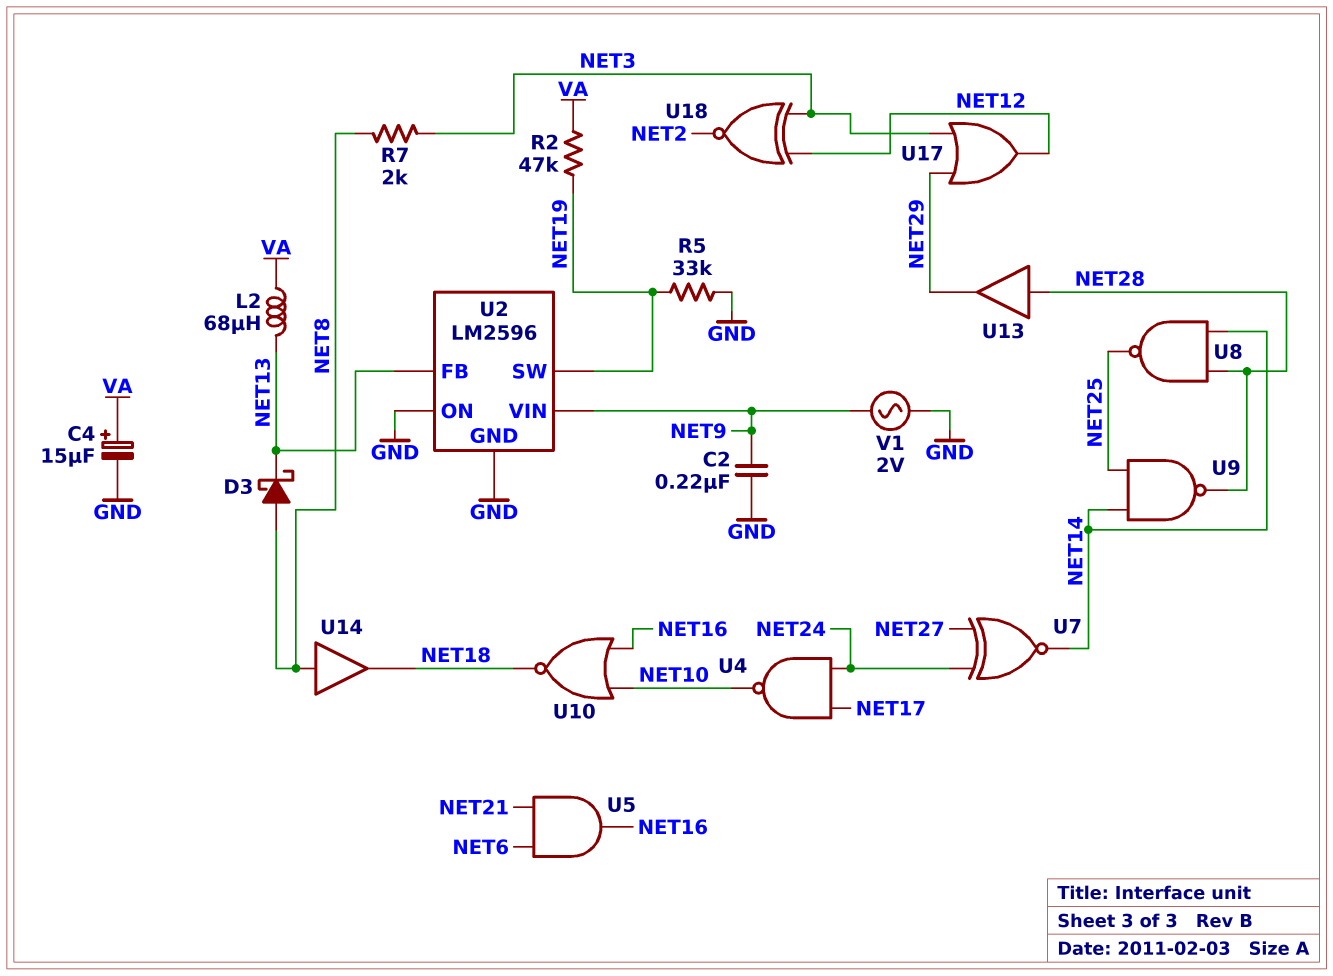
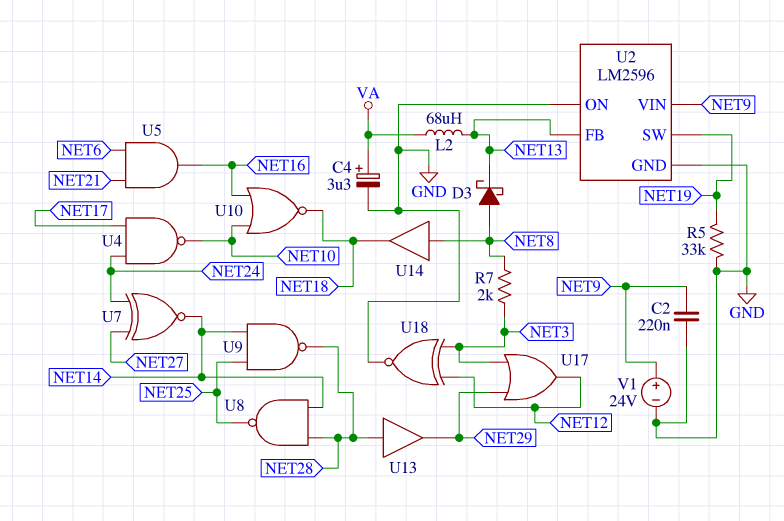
C4: 15uF (plus VA, minus GND) -> 3.3uF (plus VA, minus GND)
R2: 47k (NET19, VA) -> none
U18: XNOR (in NET3, in NET12, out NET2) -> XNOR (in NET3, in NET12, out GND)
V1: AC 2V (GND, NET9) -> 24V (plus NET9, minus GND)

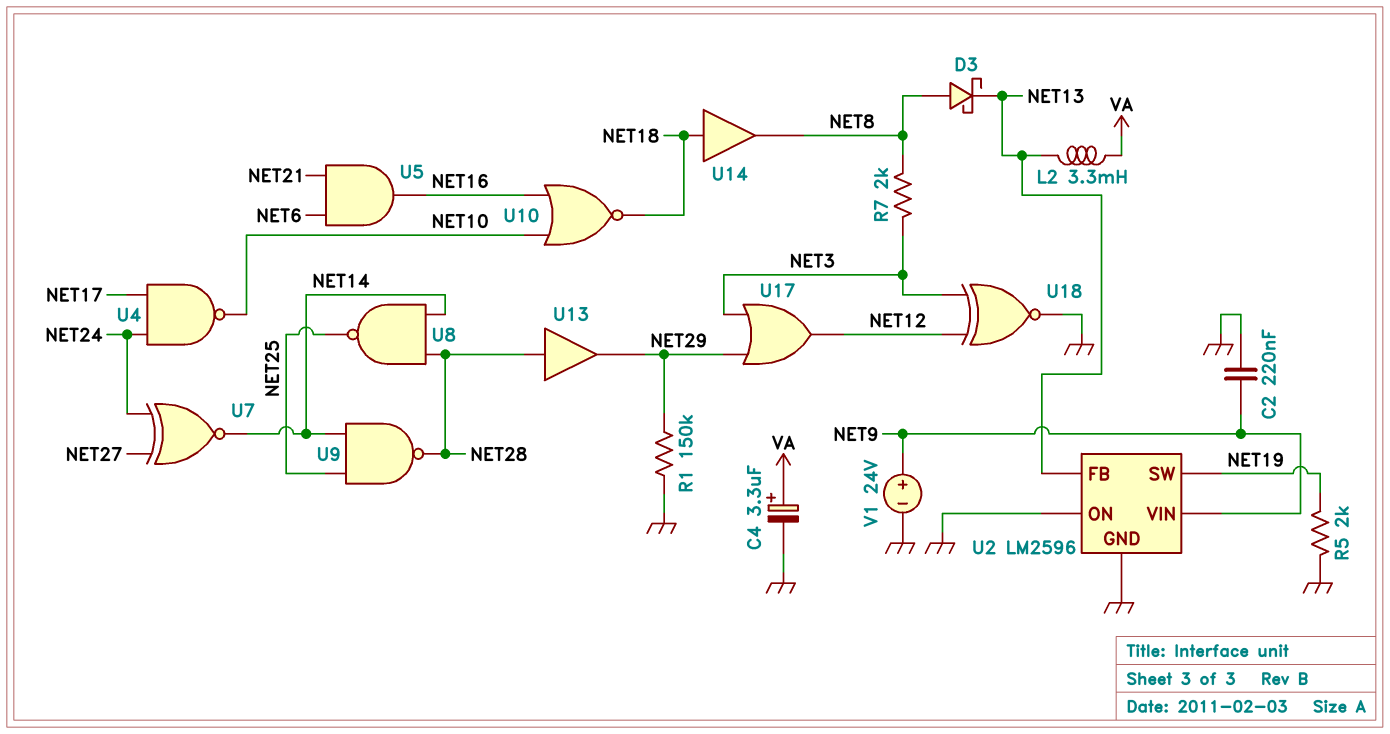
L2: 68uH (NET13, VA) -> 3.3mH (NET13, VA)
R1: none -> 150k (GND, NET29)
R5: 33k (GND, NET19) -> 2k (GND, NET19)
U14: buffer (in NET8, out NET18) -> buffer (in NET18, out NET8)

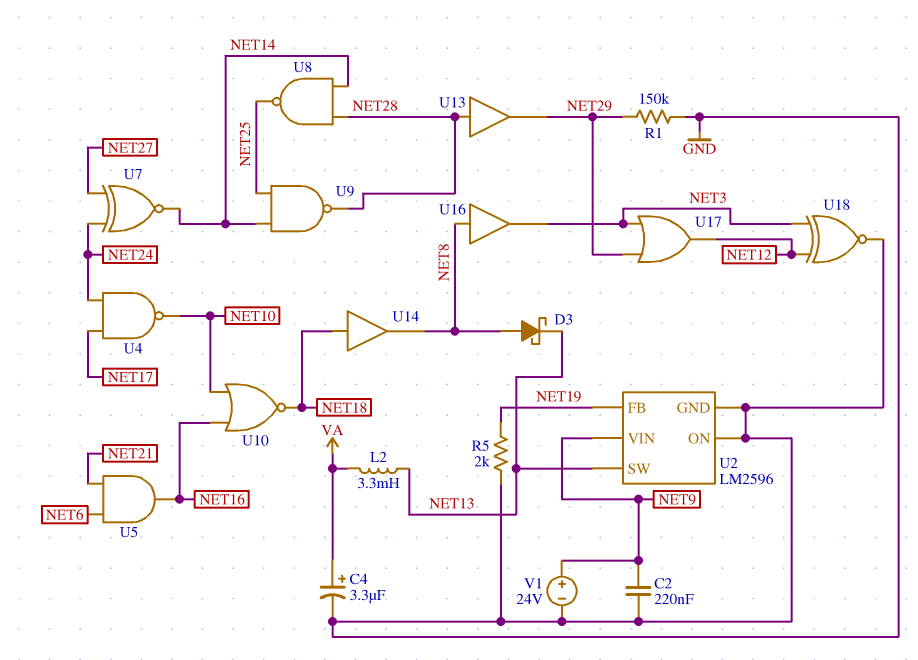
R7: 2k (NET3, NET8) -> none
U2 pin FB: NET13 -> NET19
U2 pin SW: NET19 -> NET13
U16: none -> buffer (in NET8, out NET3)

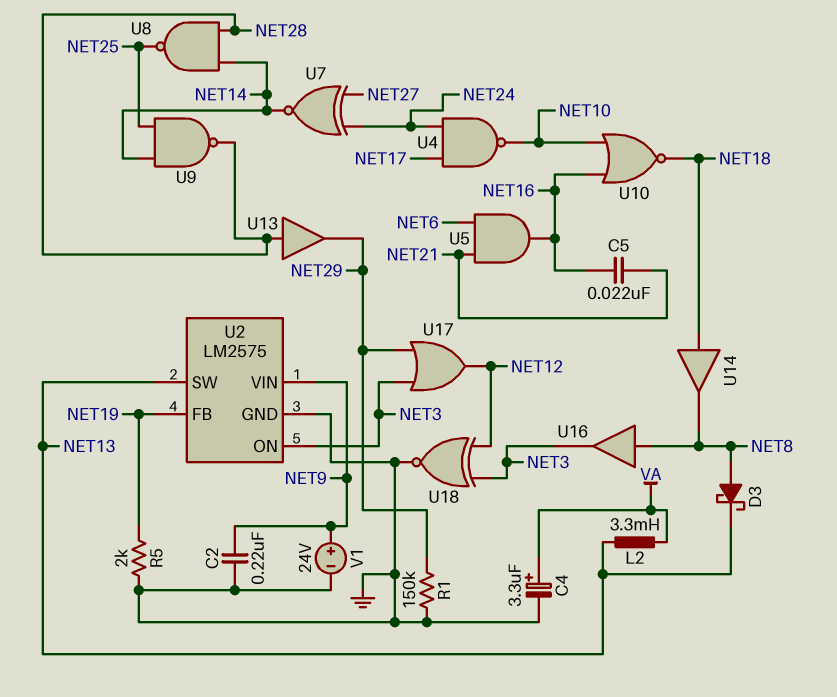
C5: none -> 22nF (NET16, NET21)
U2: LM2596 -> LM2575
U2 pin ON: GND -> NET3

